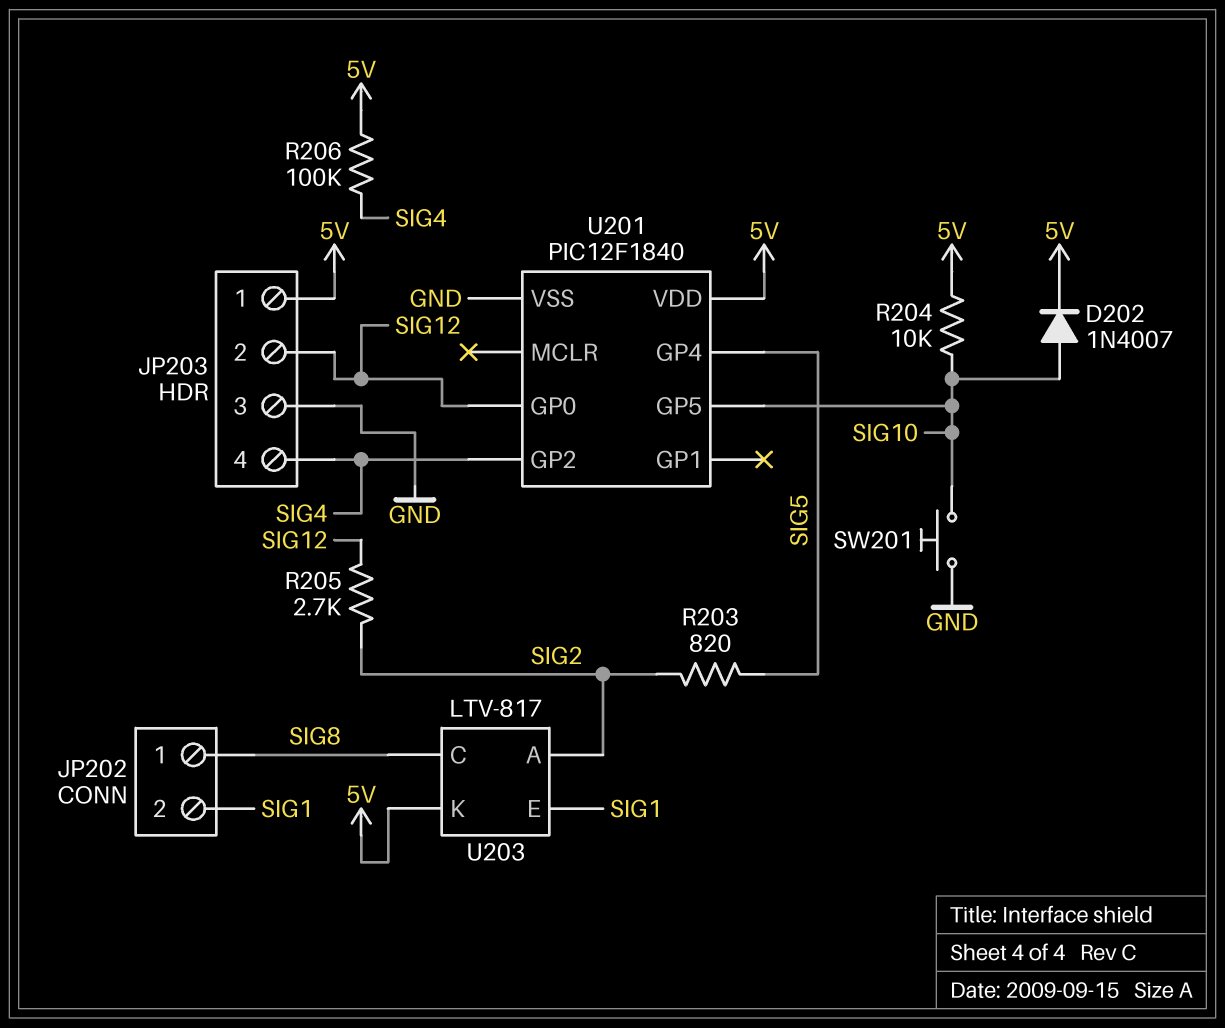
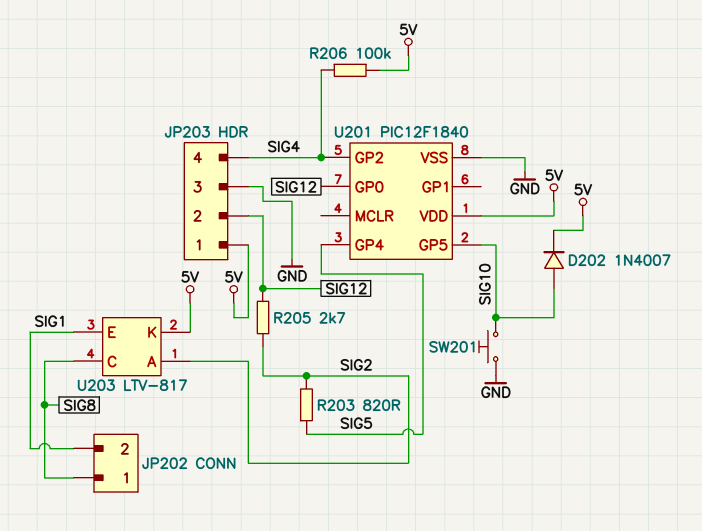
R204: 10k (5V, SIG10) -> none

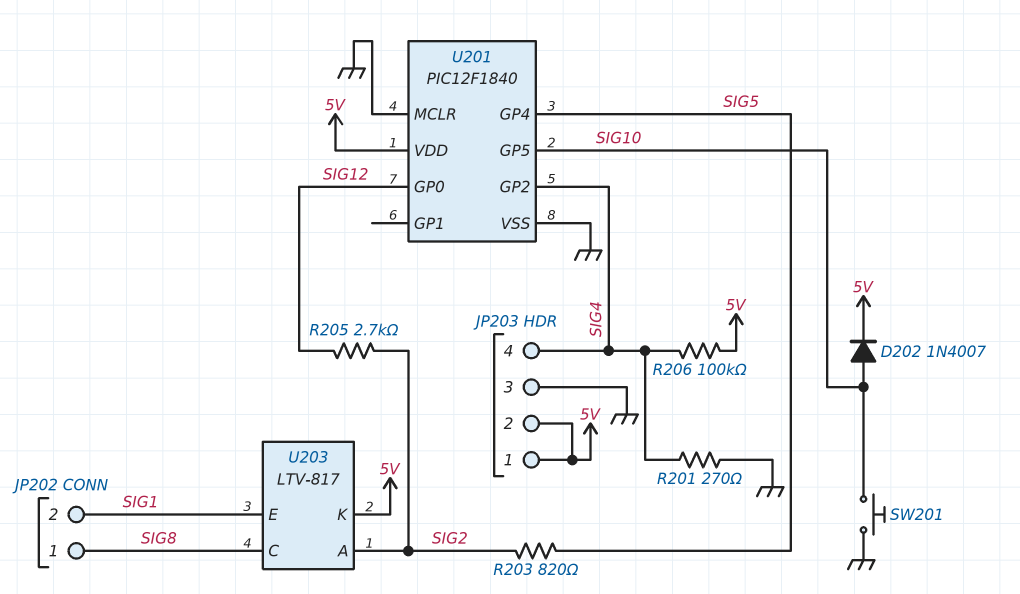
JP203 pin 2: SIG12 -> 5V
R201: none -> 270 (GND, SIG4)
U201 pin MCLR: none -> GND

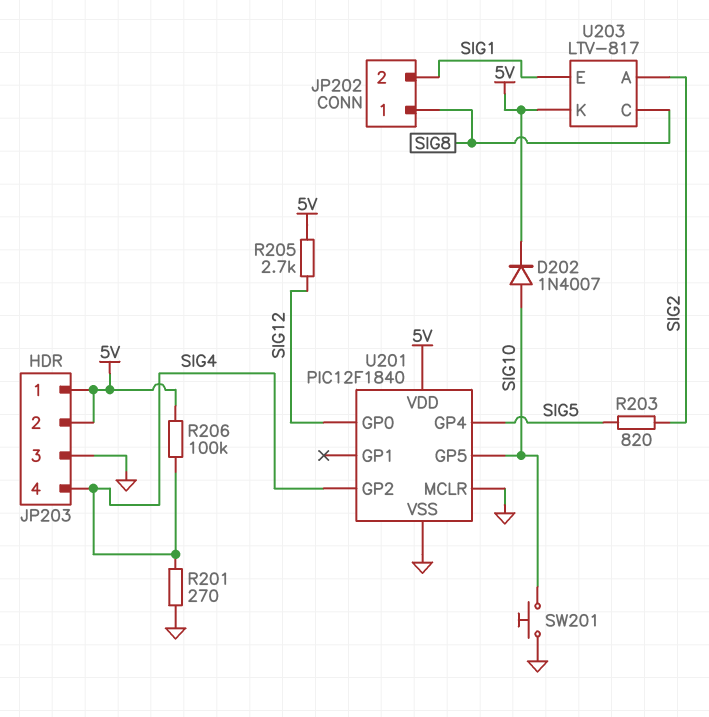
R205: 2.7k (SIG2, SIG12) -> 2.7k (5V, SIG12)

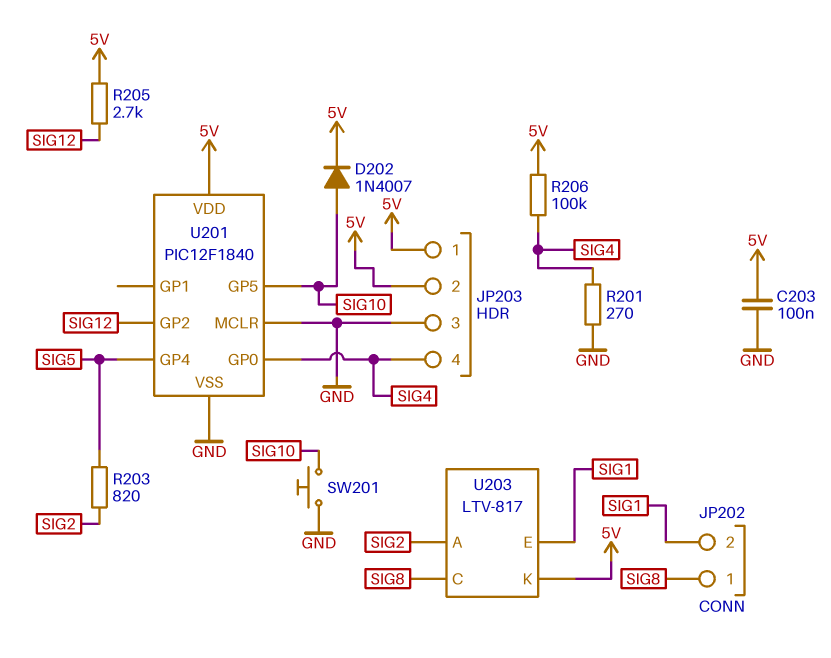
C203: none -> 100nF (5V, GND)
U201 pin GP0: SIG12 -> SIG4
U201 pin GP2: SIG4 -> SIG12

